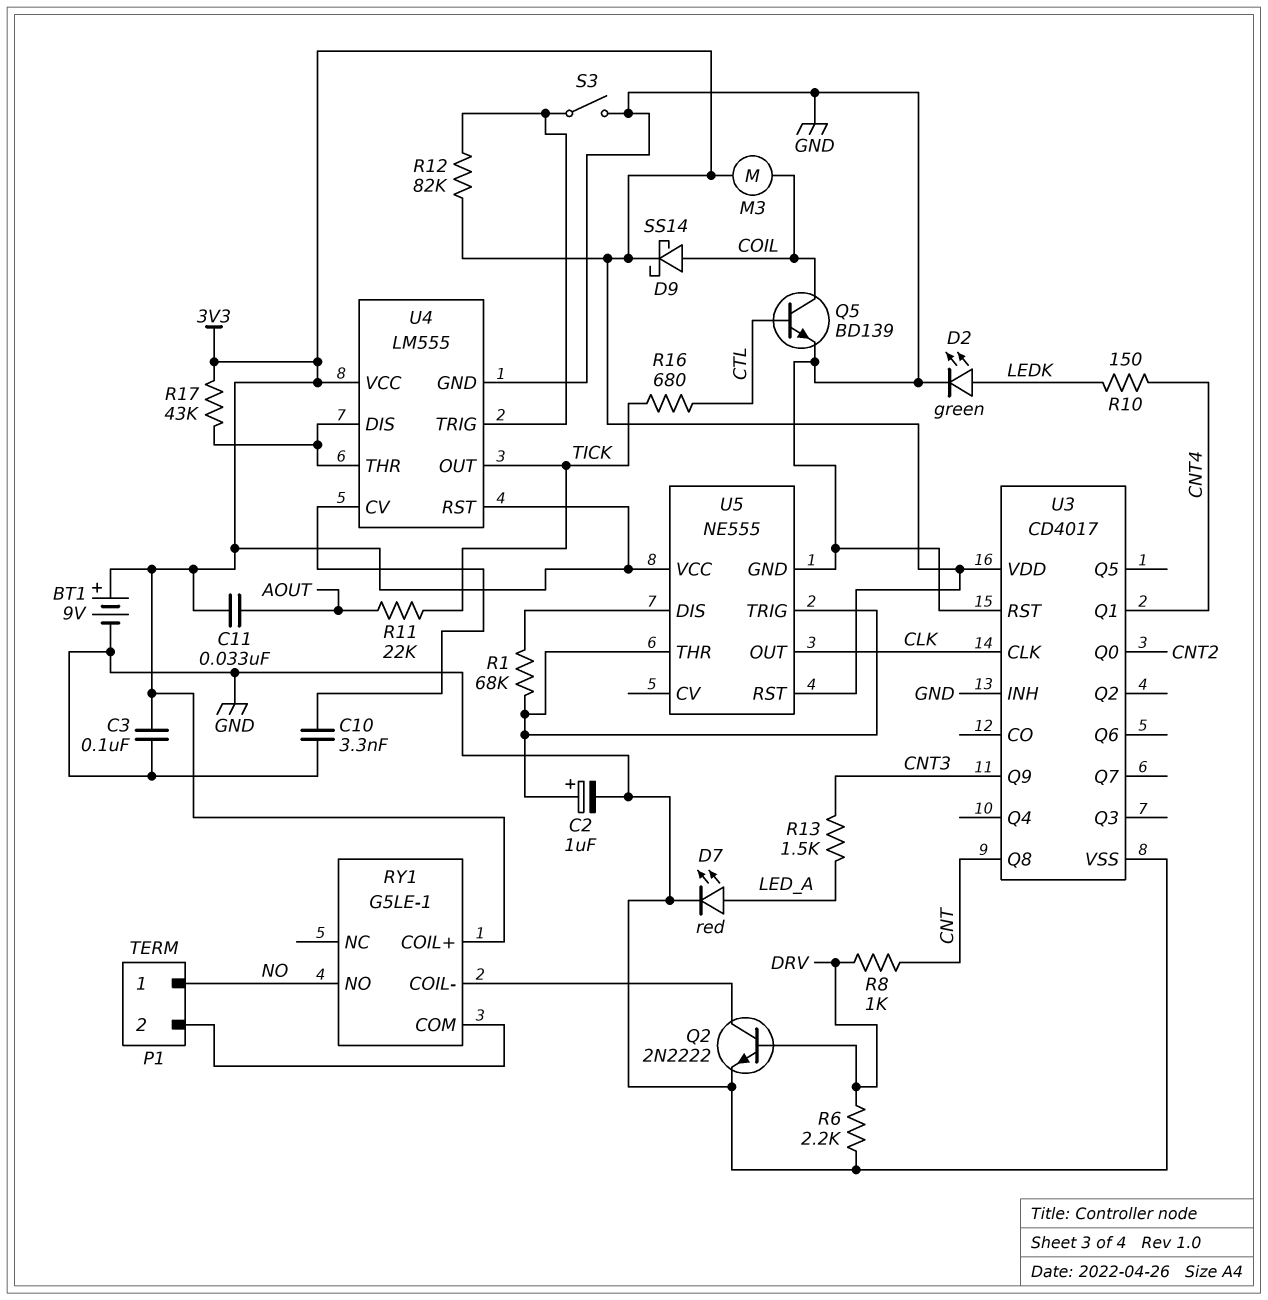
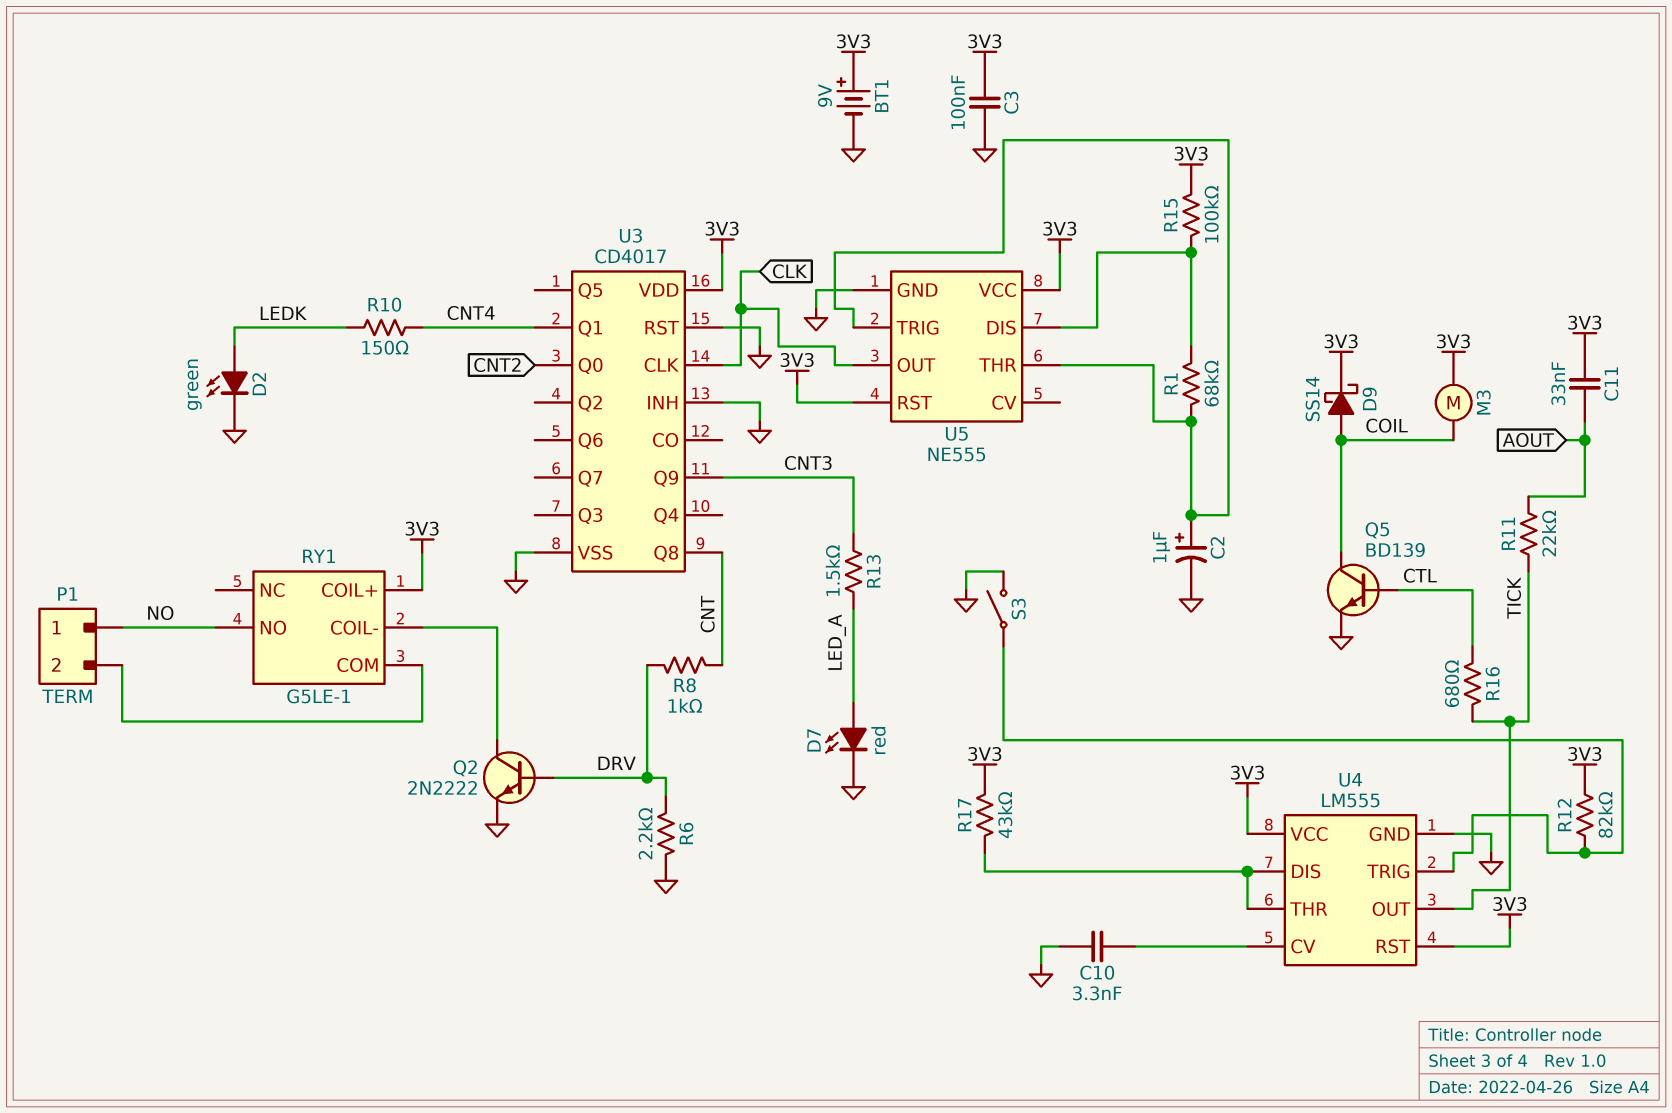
R15: none -> 100k (3V3, U5/DIS)

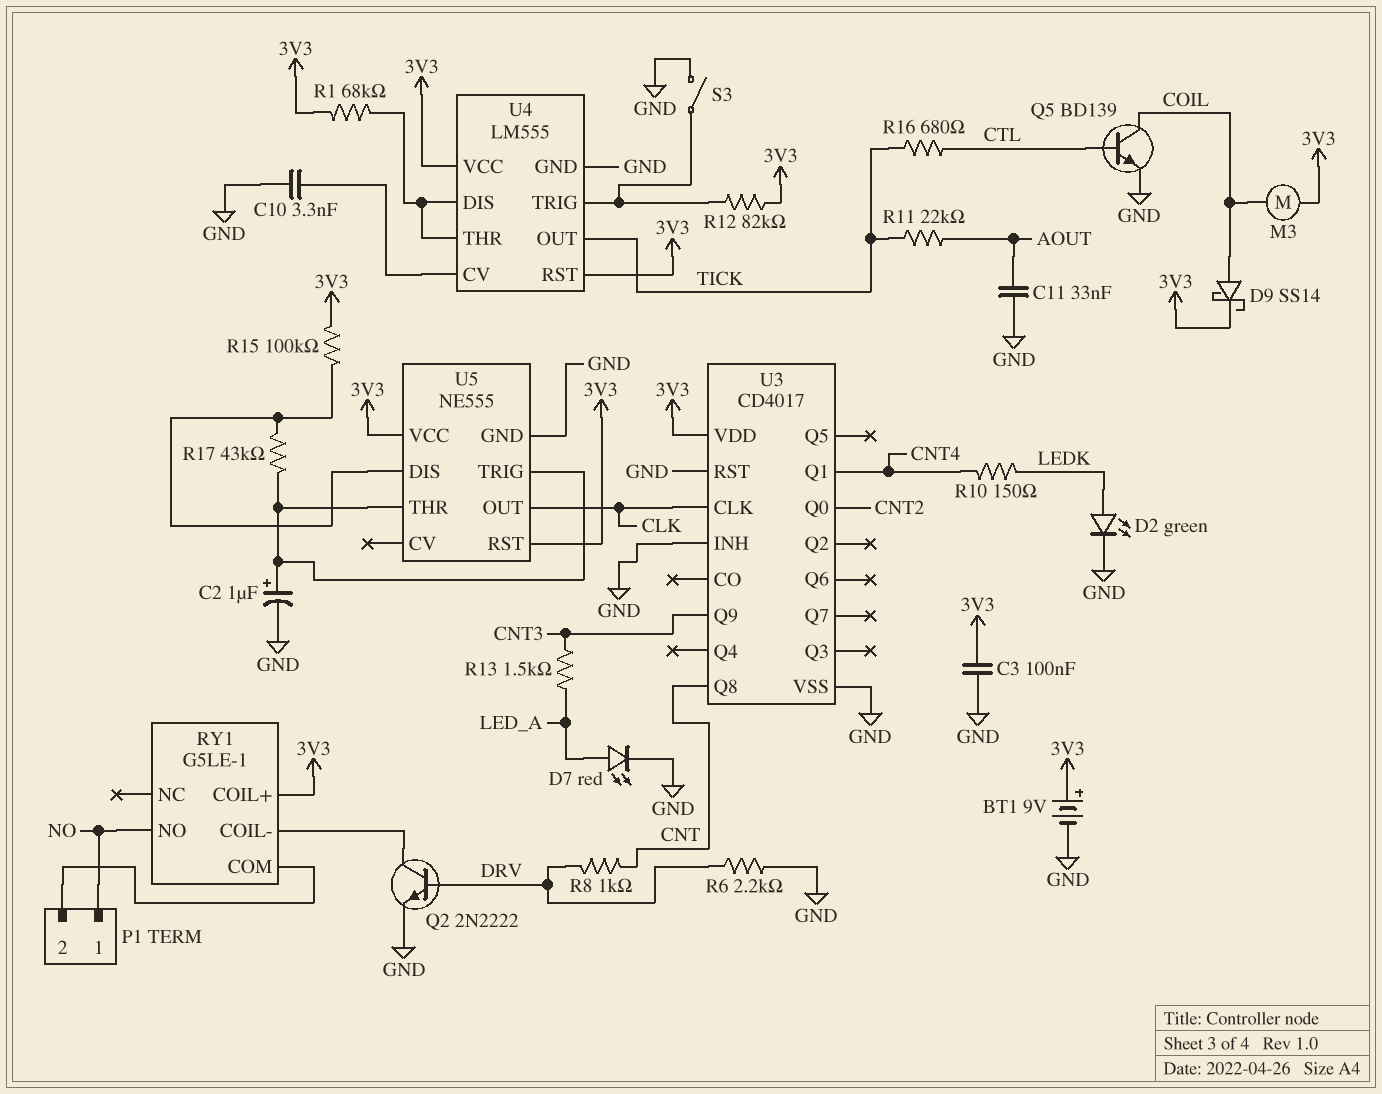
C11: 33nF (3V3, AOUT) -> 33nF (AOUT, GND)
R1: 68k (U5/DIS, U5/THR) -> 68k (3V3, U4/DIS)
R17: 43k (3V3, U4/DIS) -> 43k (U5/DIS, U5/THR)

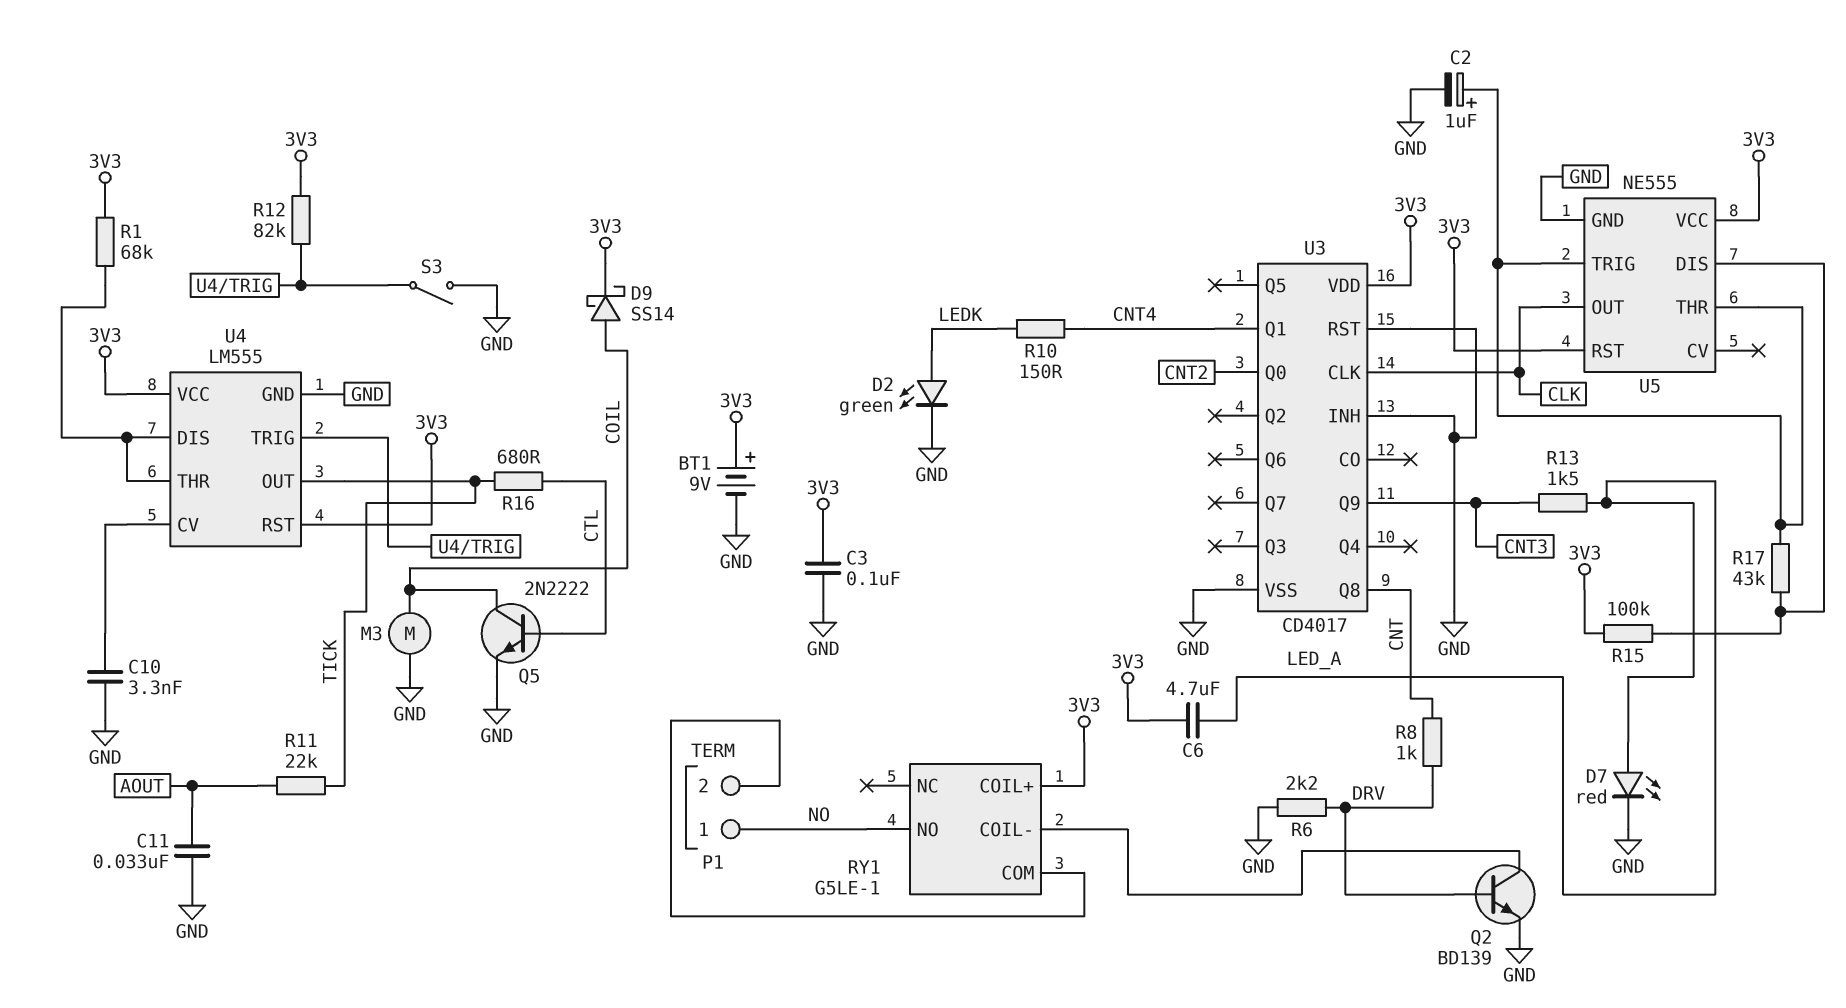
C6: none -> 4.7uF (3V3, LED_A)
M3: motor (3V3, COIL) -> motor (COIL, GND)
Q2: NPN 2N2222 (B DRV, C RY1/COIL-, E GND) -> NPN BD139 (B DRV, C RY1/COIL-, E GND)
Q5: NPN BD139 (B CTL, C COIL, E GND) -> NPN 2N2222 (B CTL, C COIL, E GND)

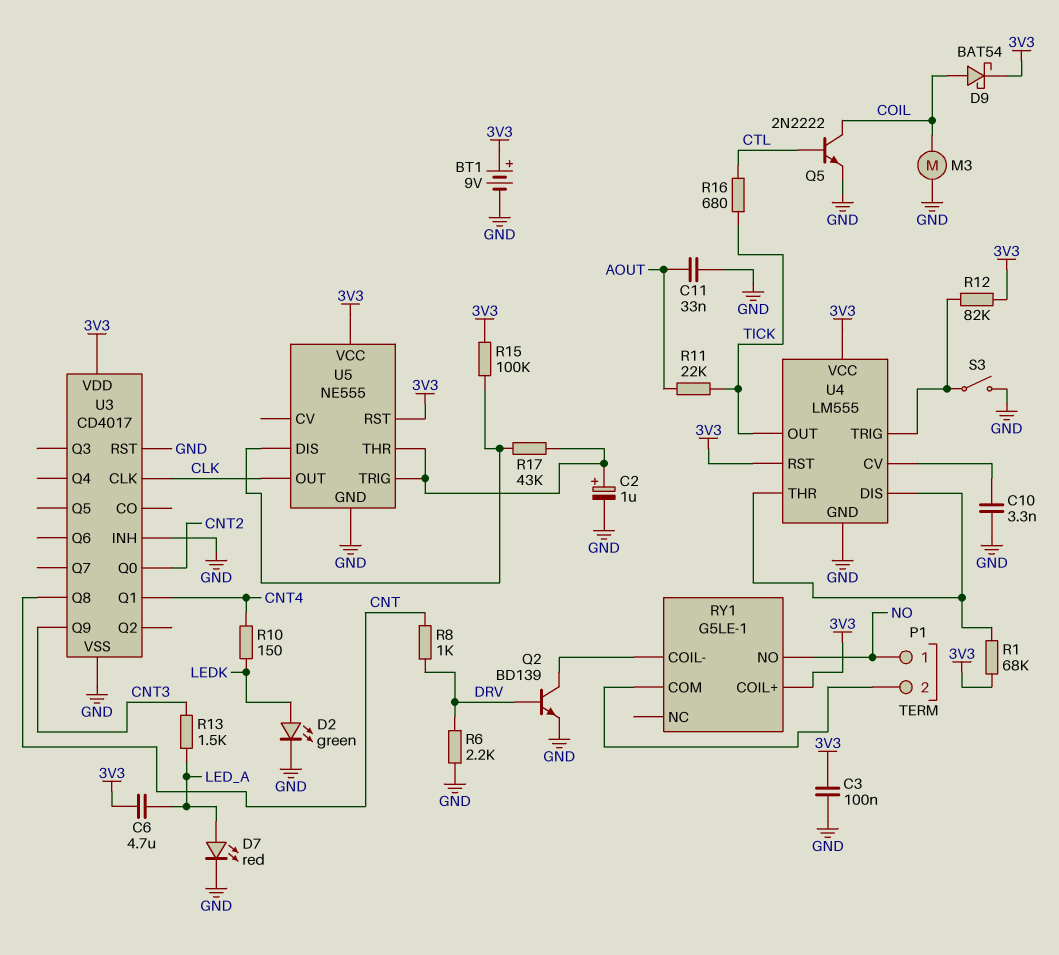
D9: schottky SS14 (A COIL, K 3V3) -> schottky BAT54 (A COIL, K 3V3)

